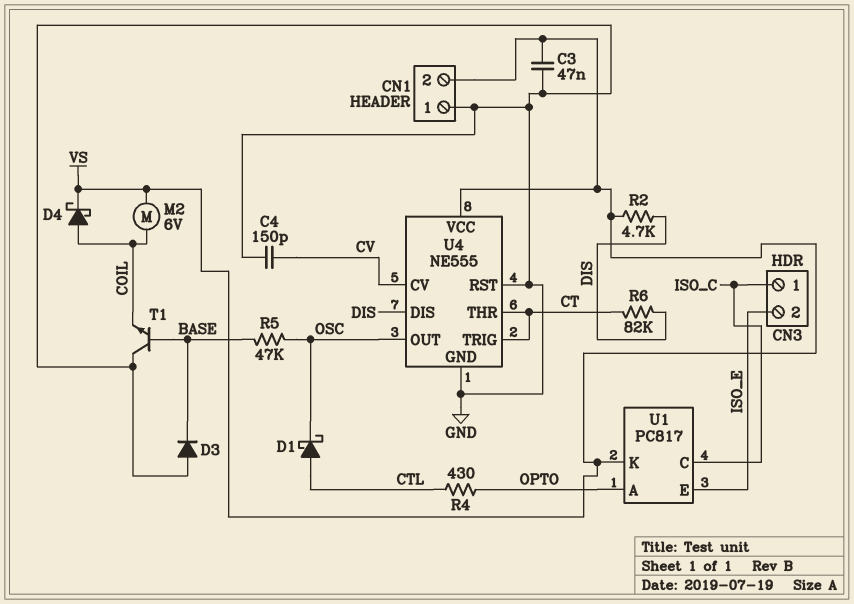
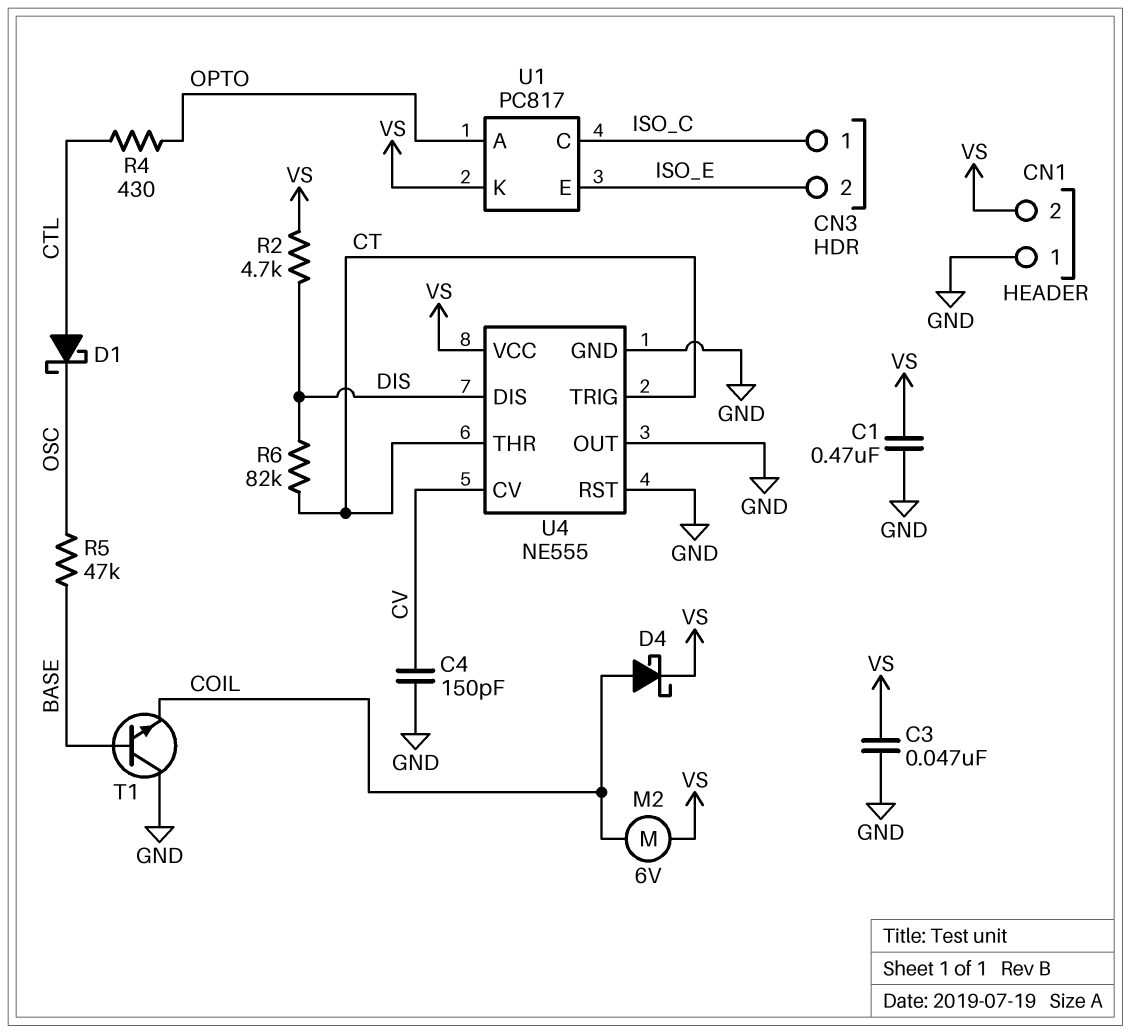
C1: none -> 470nF (GND, VS)
D3: diode (A GND, K BASE) -> none
U4 pin OUT: OSC -> GND

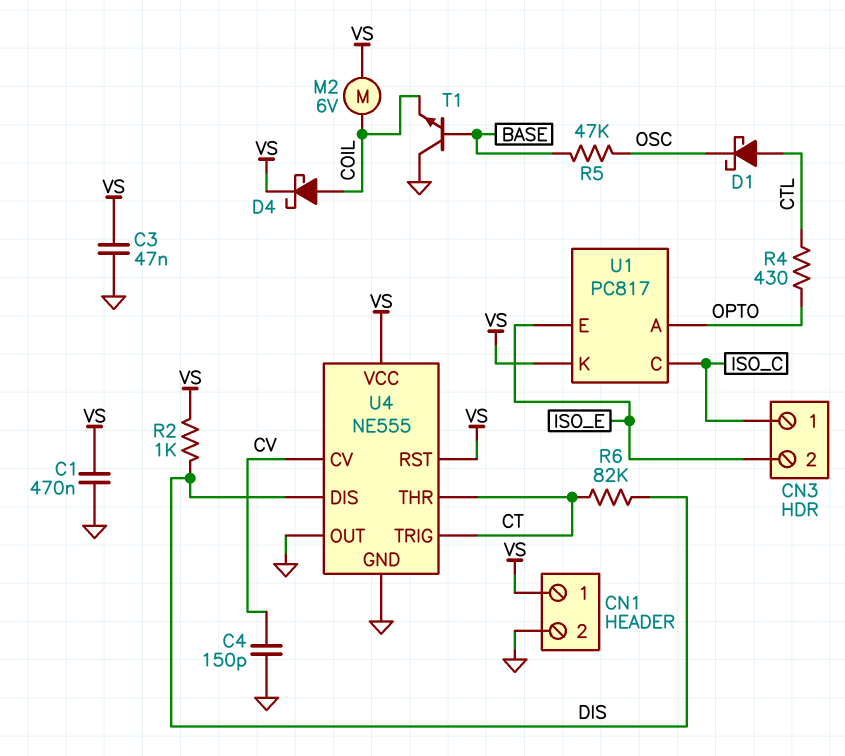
CN1 pin 1: GND -> VS
CN1 pin 2: VS -> GND
R2: 4.7k (DIS, VS) -> 1k (DIS, VS)
U4 pin RST: GND -> VS

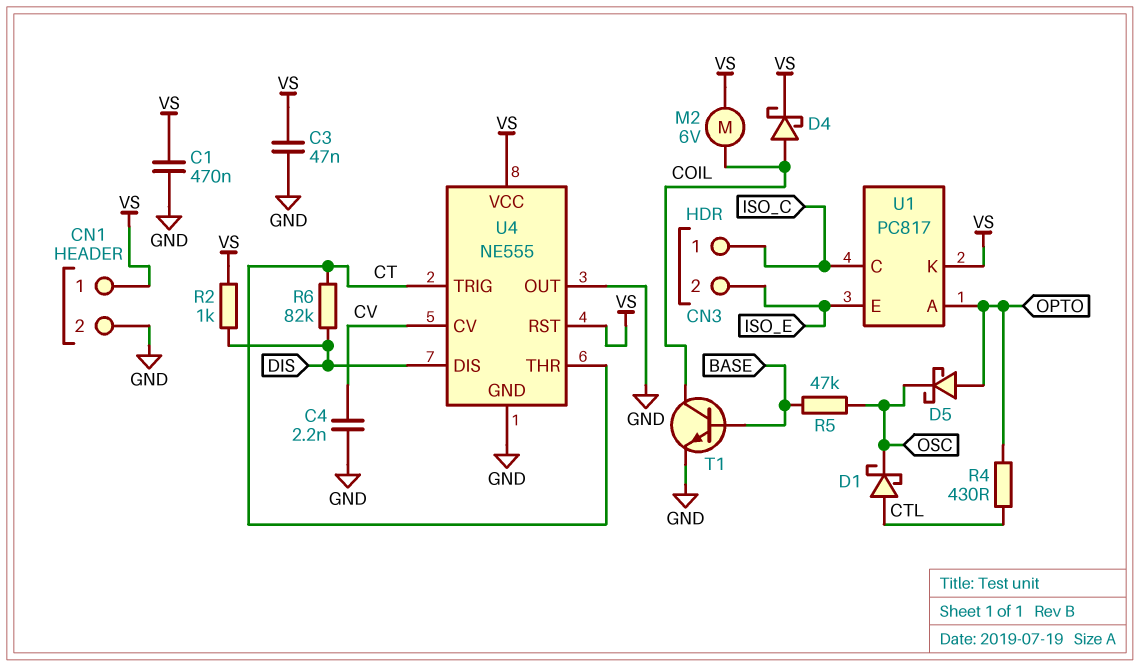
C4: 150pF (CV, GND) -> 2.2nF (CV, GND)
D5: none -> schottky (A OPTO, K OSC)
T1: NPN (B BASE, C GND, E COIL) -> NPN (B BASE, C COIL, E GND)

